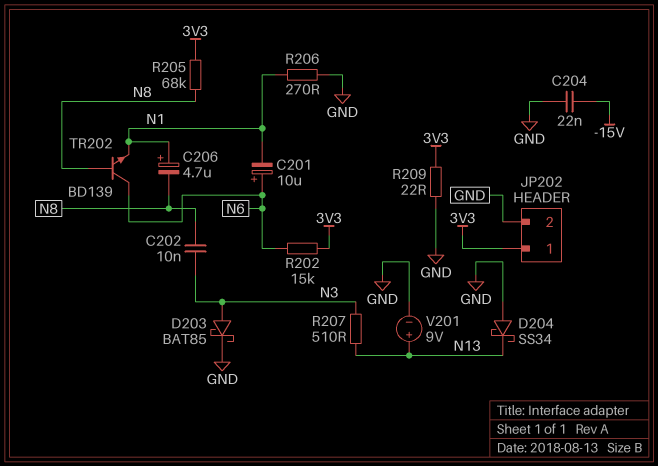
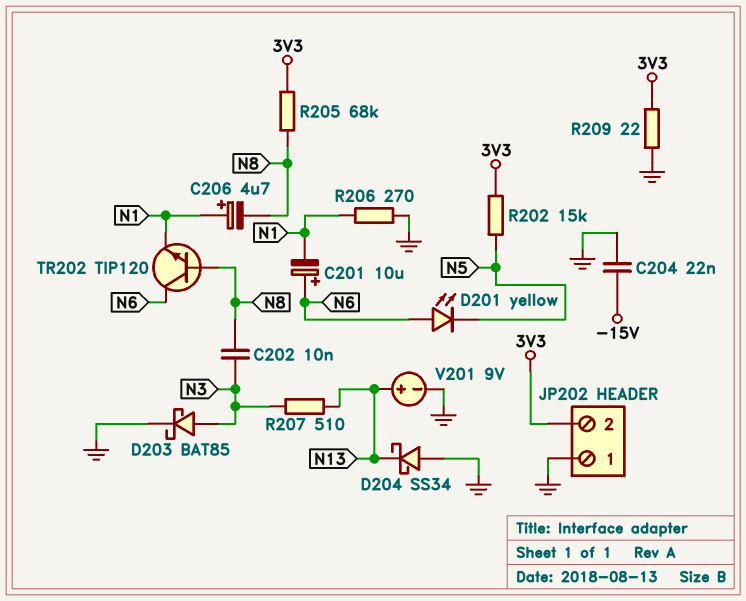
D201: none -> LED yellow (A N6, K N5)
JP202 pin 1: 3V3 -> GND
JP202 pin 2: GND -> 3V3
R202: 15k (3V3, N6) -> 15k (3V3, N5)
TR202: NPN BD139 (B N8, C N6, E N1) -> NPN TIP120 (B N8, C N6, E N1)

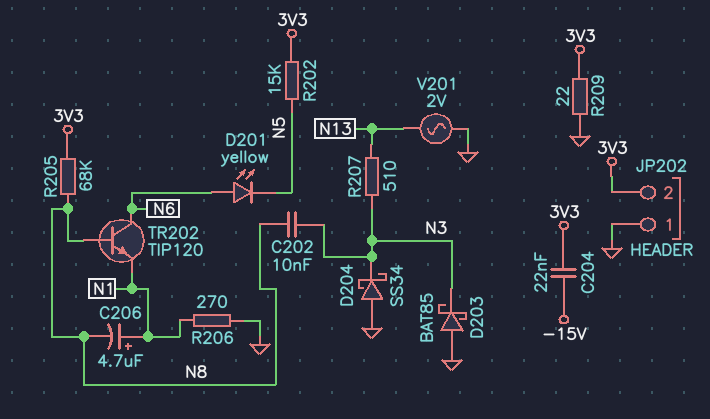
C201: 10uF (plus N6, minus N1) -> none
C204: 22nF (-15V, GND) -> 22nF (-15V, 3V3)
D203: schottky BAT85 (A N3, K GND) -> schottky BAT85 (A GND, K N3)
D204: schottky SS34 (A GND, K N13) -> schottky SS34 (A GND, K N3)
V201: 9V (plus N13, minus GND) -> AC 2V (GND, N13)

